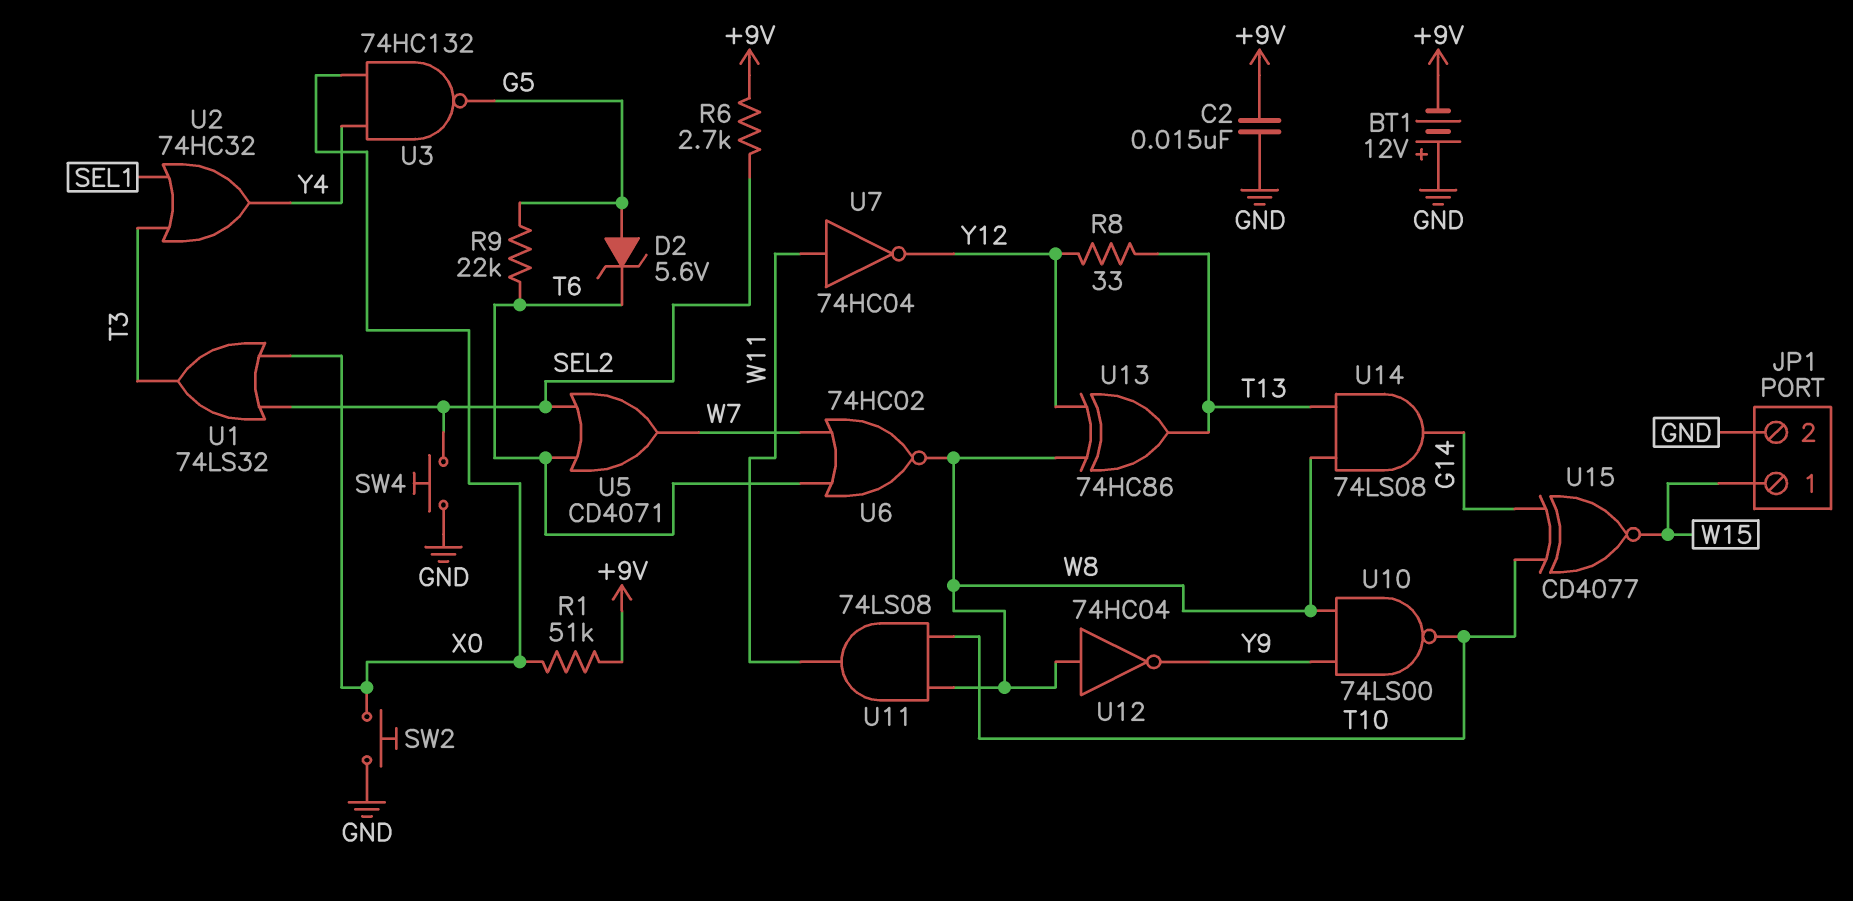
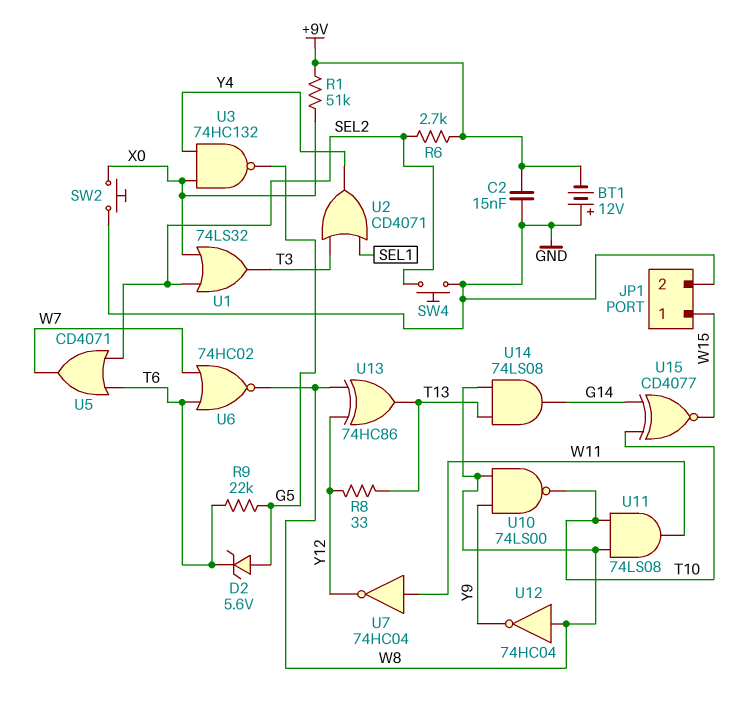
U2: OR 74HC32 (in SEL1, in T3, out Y4) -> OR CD4071 (in SEL1, in T3, out Y4)

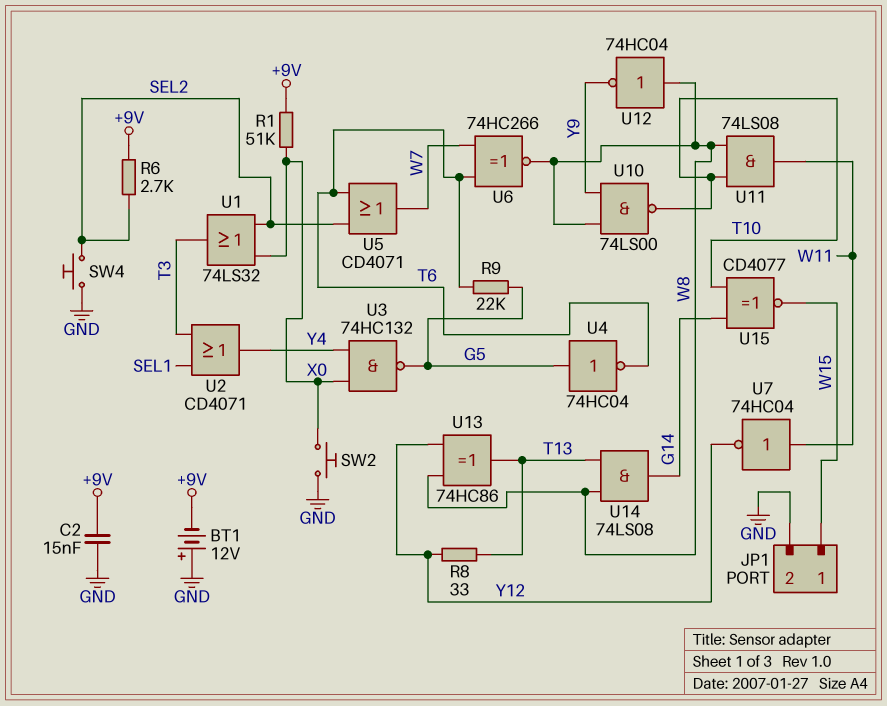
D2: zener 5.6V (A G5, K T6) -> none
U4: none -> NOT 74HC04 (in G5, out T6)
U6: NOR 74HC02 (in T6, in W7, out W8) -> XNOR 74HC266 (in T6, in W7, out W8)

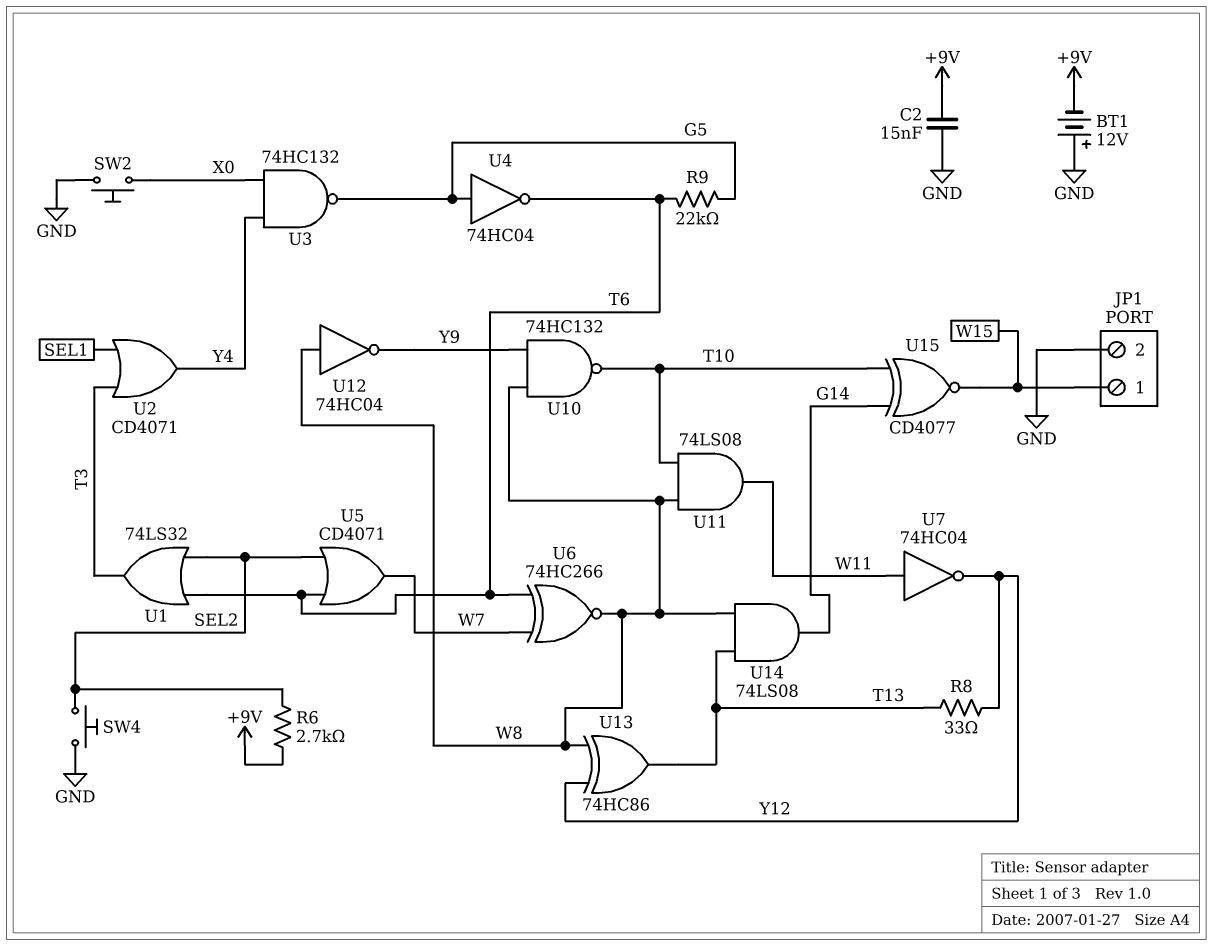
R1: 51k (+9V, X0) -> none
U1: OR 74LS32 (in SEL2, in X0, out T3) -> OR 74LS32 (in SEL2, in T6, out T3)
U10: NAND 74LS00 (in W8, in Y9, out T10) -> NAND 74HC132 (in W8, in Y9, out T10)

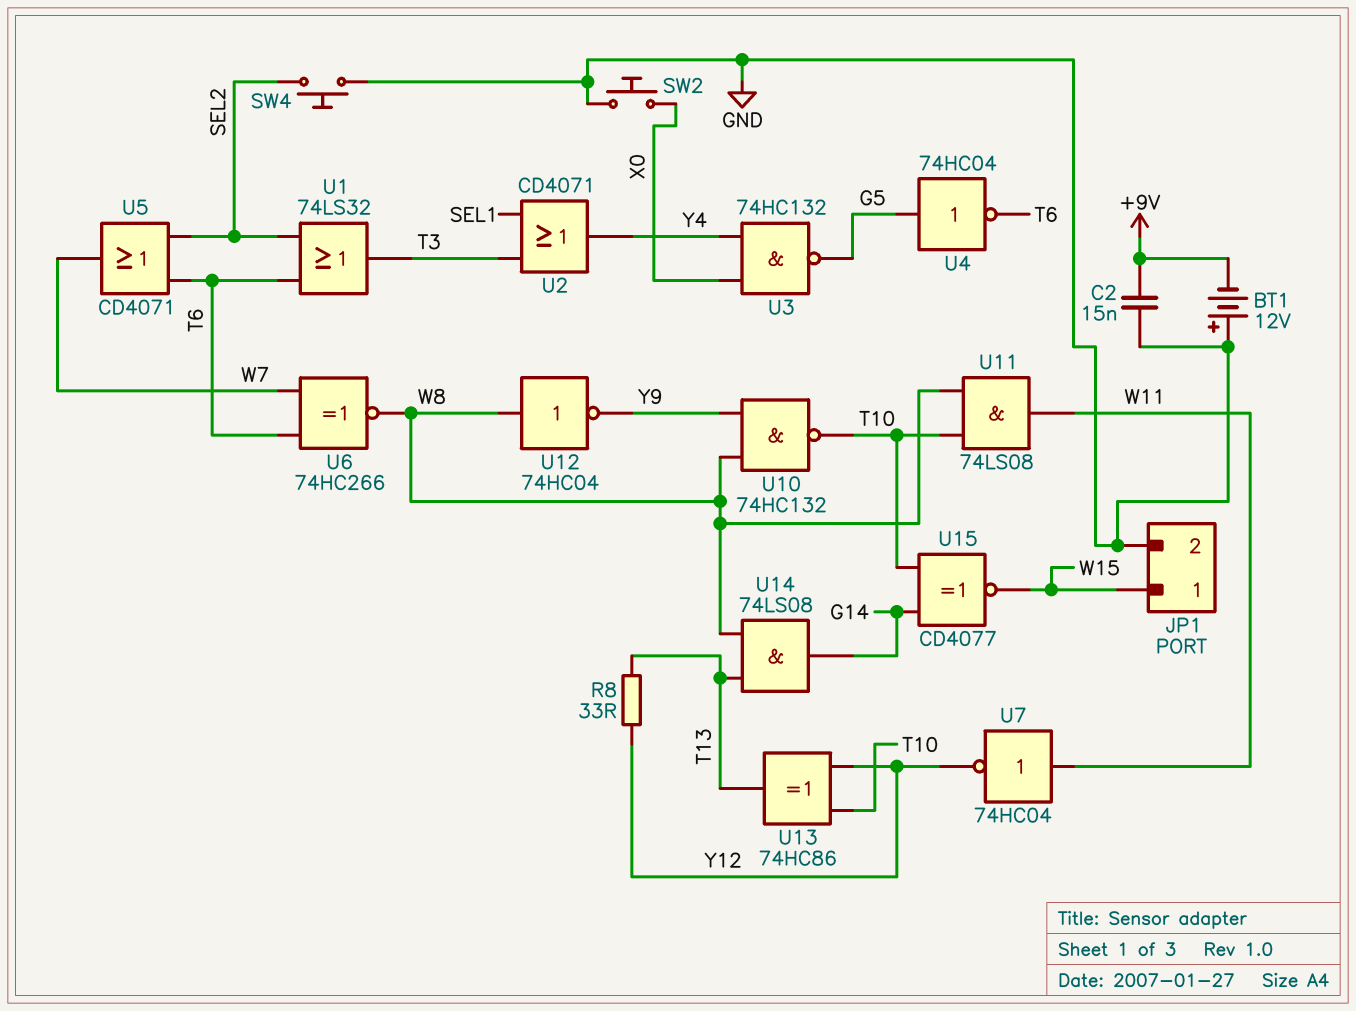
R6: 2.7k (+9V, SEL2) -> none
R9: 22k (G5, T6) -> none
U13: XOR 74HC86 (in W8, in Y12, out T13) -> XOR 74HC86 (in T10, in Y12, out T13)

